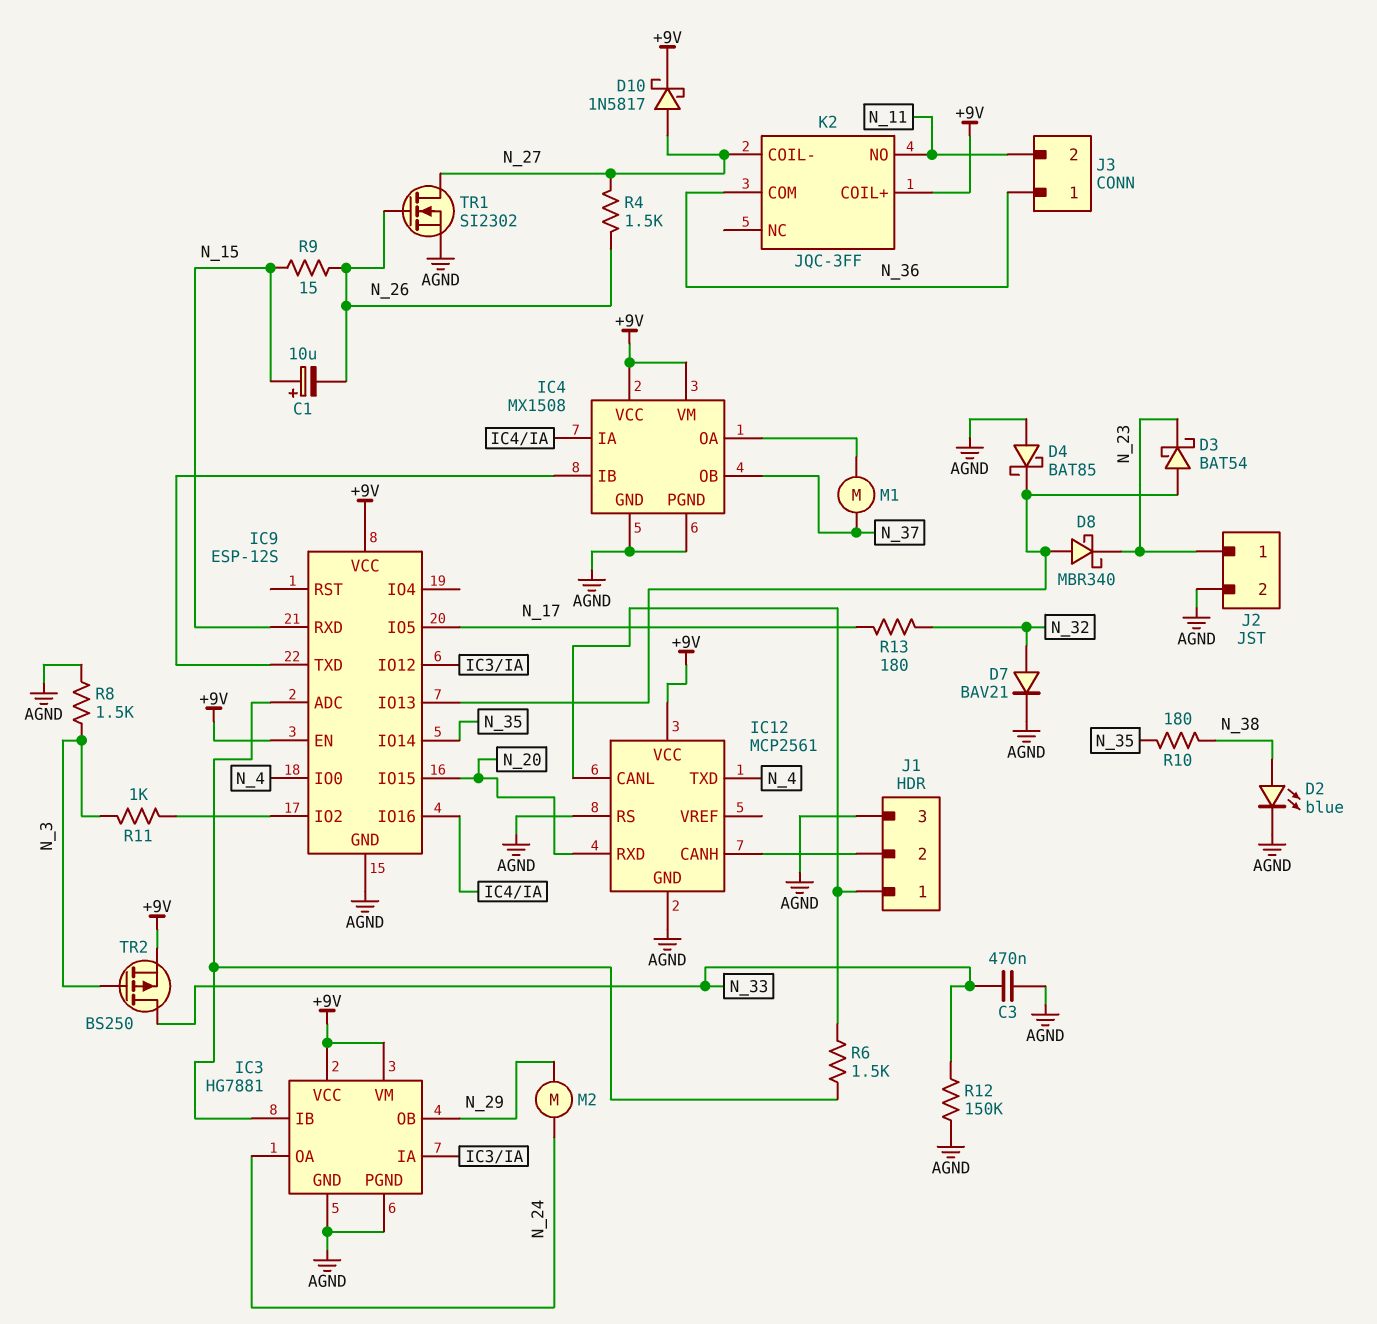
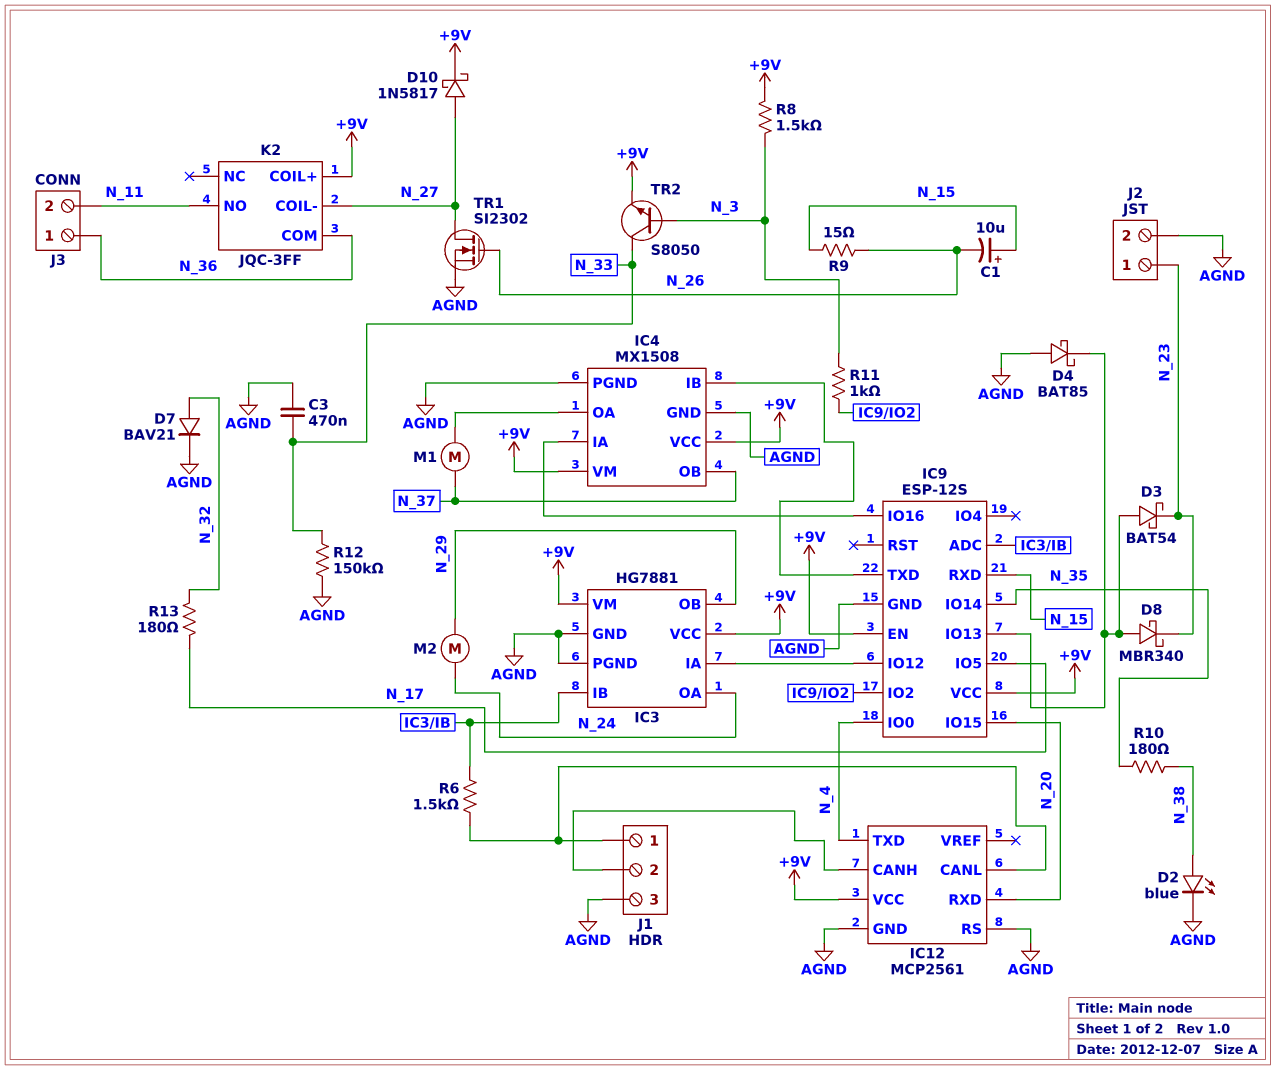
R4: 1.5k (N_26, N_27) -> none
R8: 1.5k (AGND, N_3) -> 1.5k (+9V, N_3)
TR2: PMOS BS250 (G N_3, D N_33, S +9V) -> NPN S8050 (B N_3, C N_33, E +9V)

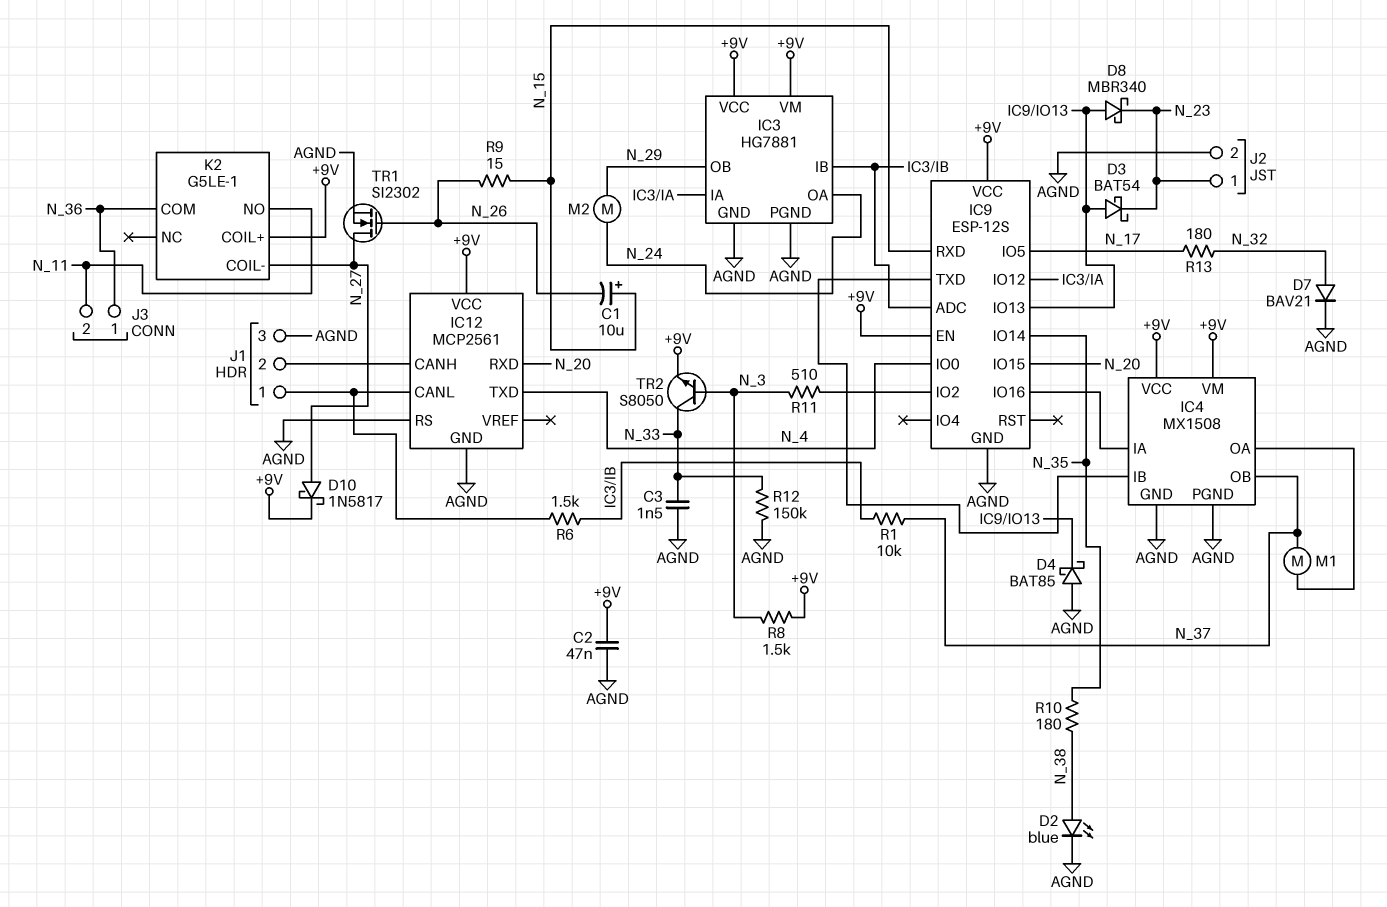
C2: none -> 47nF (+9V, AGND)
C3: 470nF (AGND, N_33) -> 1.5nF (AGND, N_33)
K2: JQC-3FF -> G5LE-1
R1: none -> 10k (IC3/IB, N_37)
R11: 1k (IC9/IO2, N_3) -> 510 (IC9/IO2, N_3)

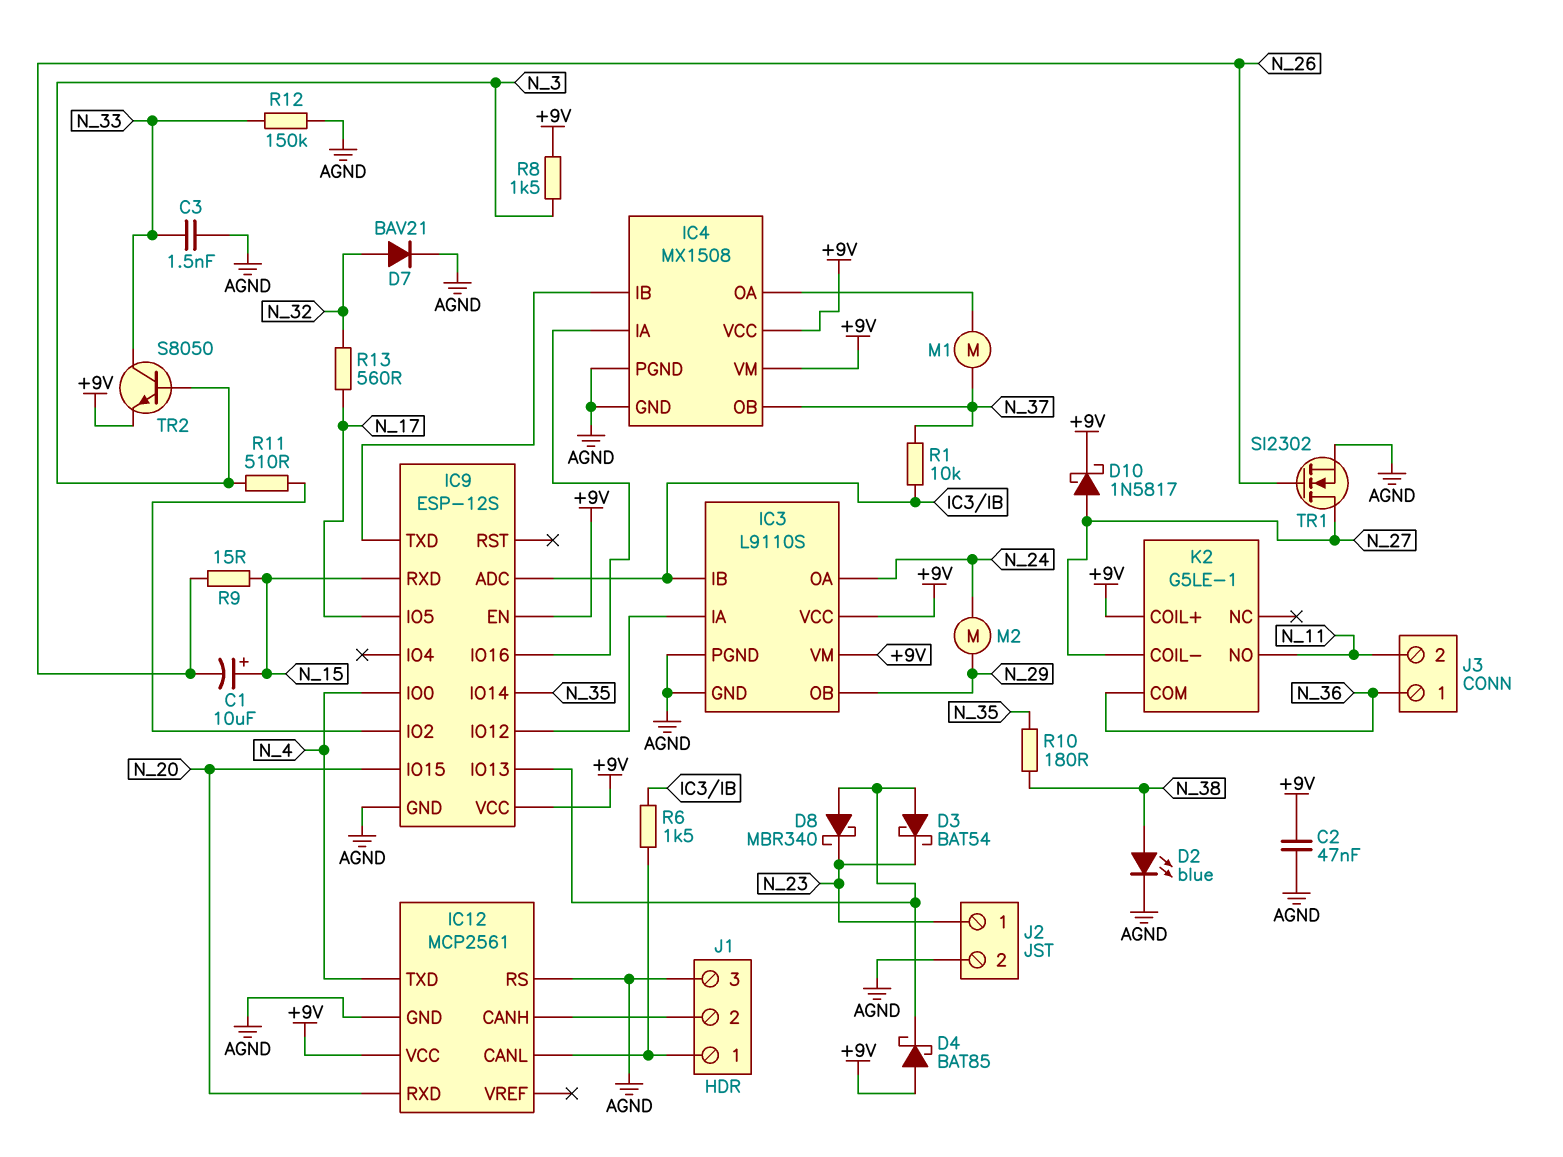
D4: schottky BAT85 (A AGND, K IC9/IO13) -> schottky BAT85 (A +9V, K IC9/IO13)
IC3: HG7881 -> L9110S
R13: 180 (N_17, N_32) -> 560 (N_17, N_32)

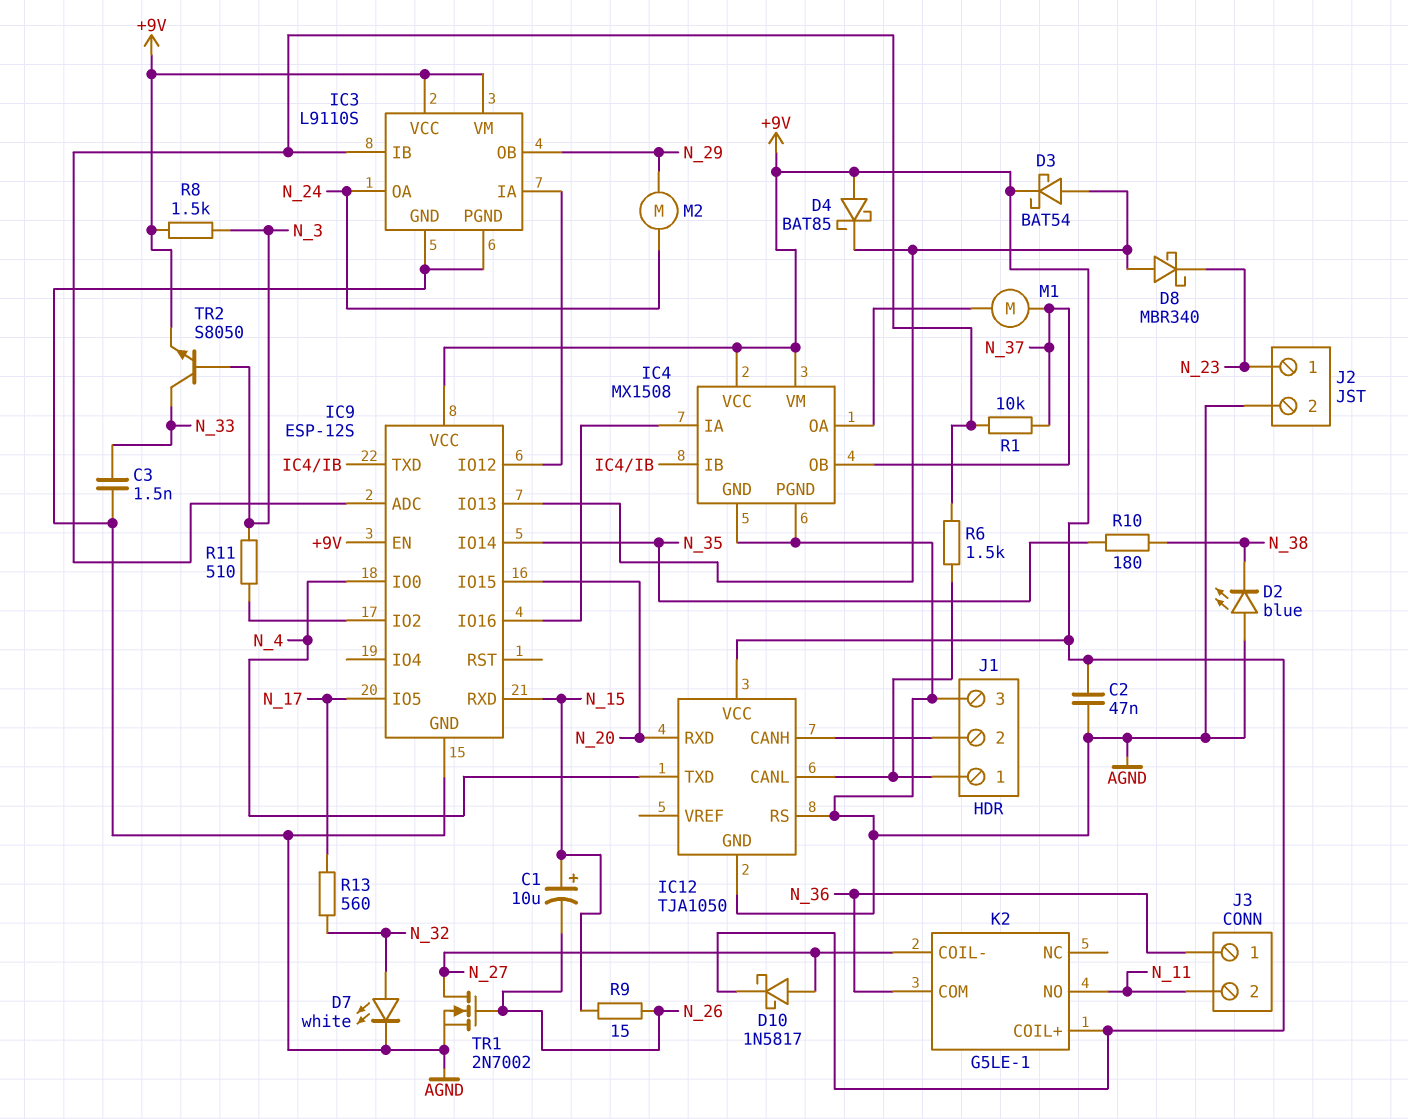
D2: LED blue (A N_38, K AGND) -> LED blue (A AGND, K N_38)
D3: schottky BAT54 (A IC9/IO13, K N_23) -> schottky BAT54 (A IC9/IO13, K +9V)
D7: diode BAV21 (A N_32, K AGND) -> LED white (A N_32, K AGND)
IC12: MCP2561 -> TJA1050
R12: 150k (AGND, N_33) -> none
TR1: NMOS SI2302 (G N_26, D N_27, S AGND) -> NMOS 2N7002 (G N_26, D N_27, S AGND)

